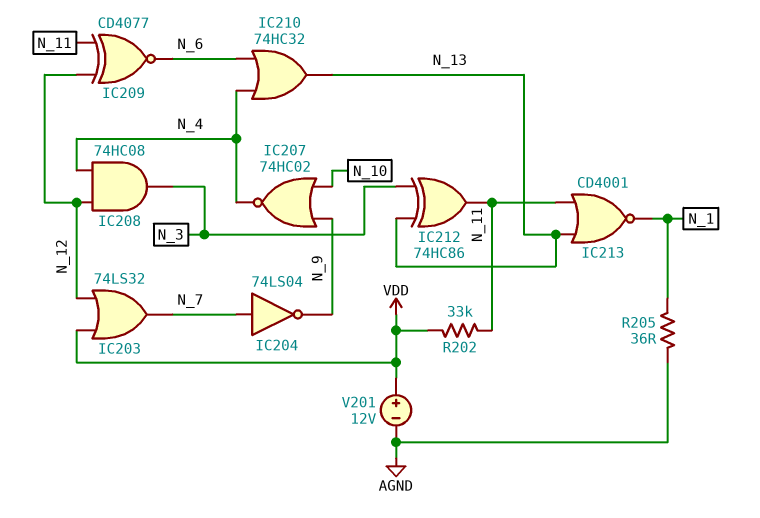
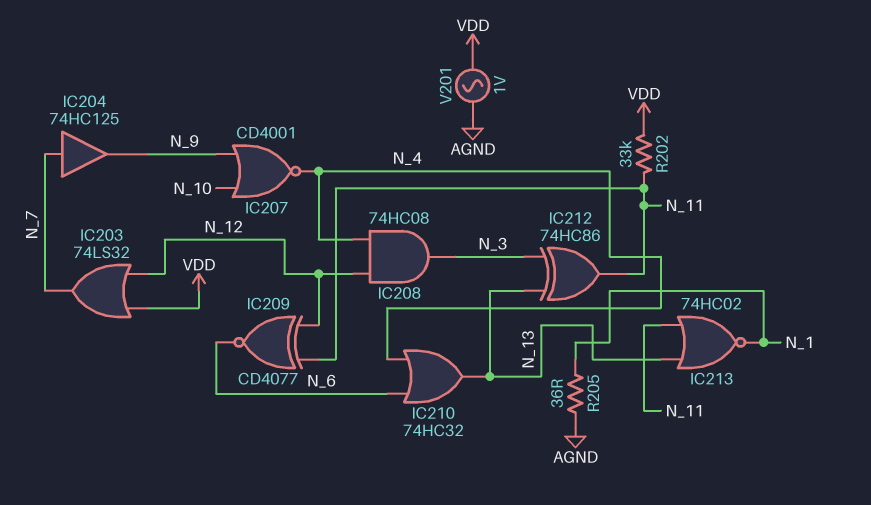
IC204: NOT 74LS04 (in N_7, out N_9) -> buffer 74HC125 (in N_7, out N_9)
IC207: NOR 74HC02 (in N_9, in N_10, out N_4) -> NOR CD4001 (in N_9, in N_10, out N_4)
IC213: NOR CD4001 (in N_11, in N_13, out N_1) -> NOR 74HC02 (in N_11, in N_13, out N_1)
V201: 12V (plus VDD, minus AGND) -> AC 1V (AGND, VDD)

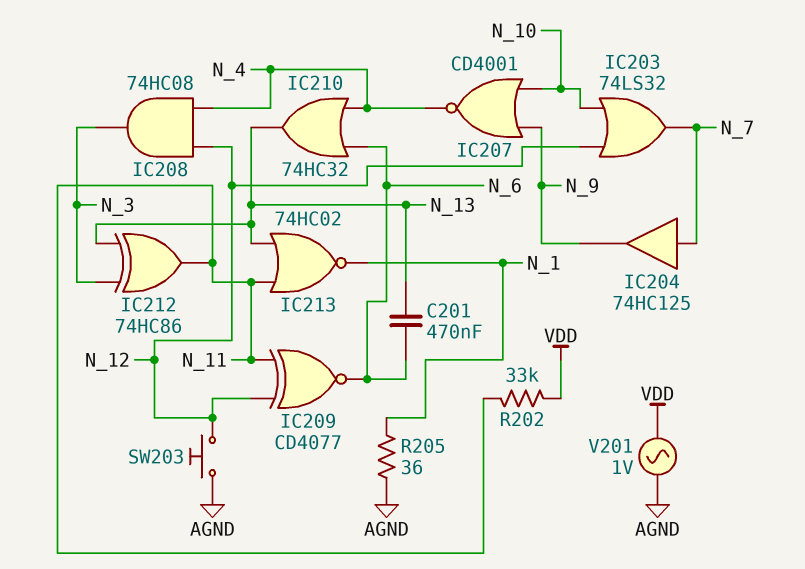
C201: none -> 470nF (N_6, N_13)
IC203: OR 74LS32 (in N_12, in VDD, out N_7) -> OR 74LS32 (in N_10, in N_12, out N_7)
SW203: none -> button (AGND, N_12)

